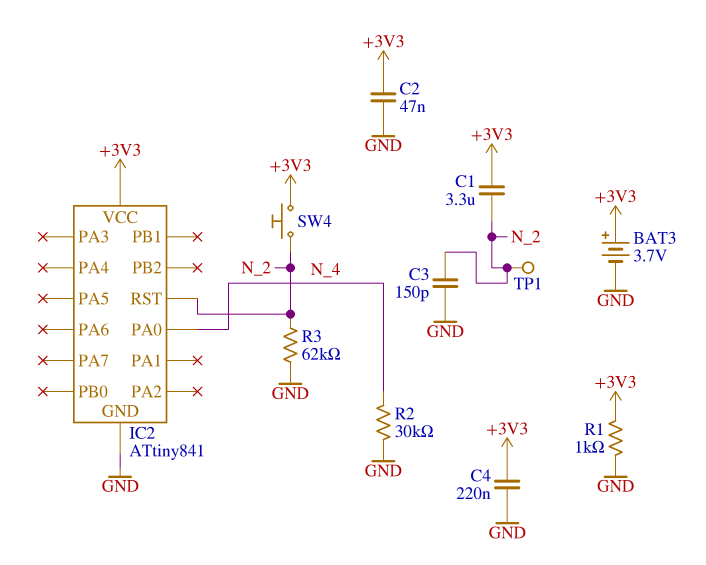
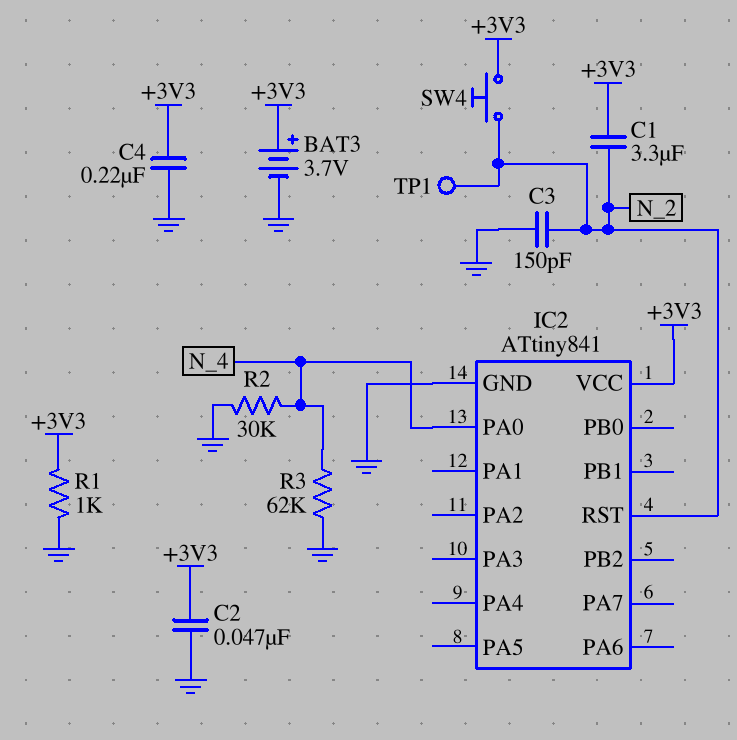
R3: 62k (GND, N_2) -> 62k (GND, N_4)

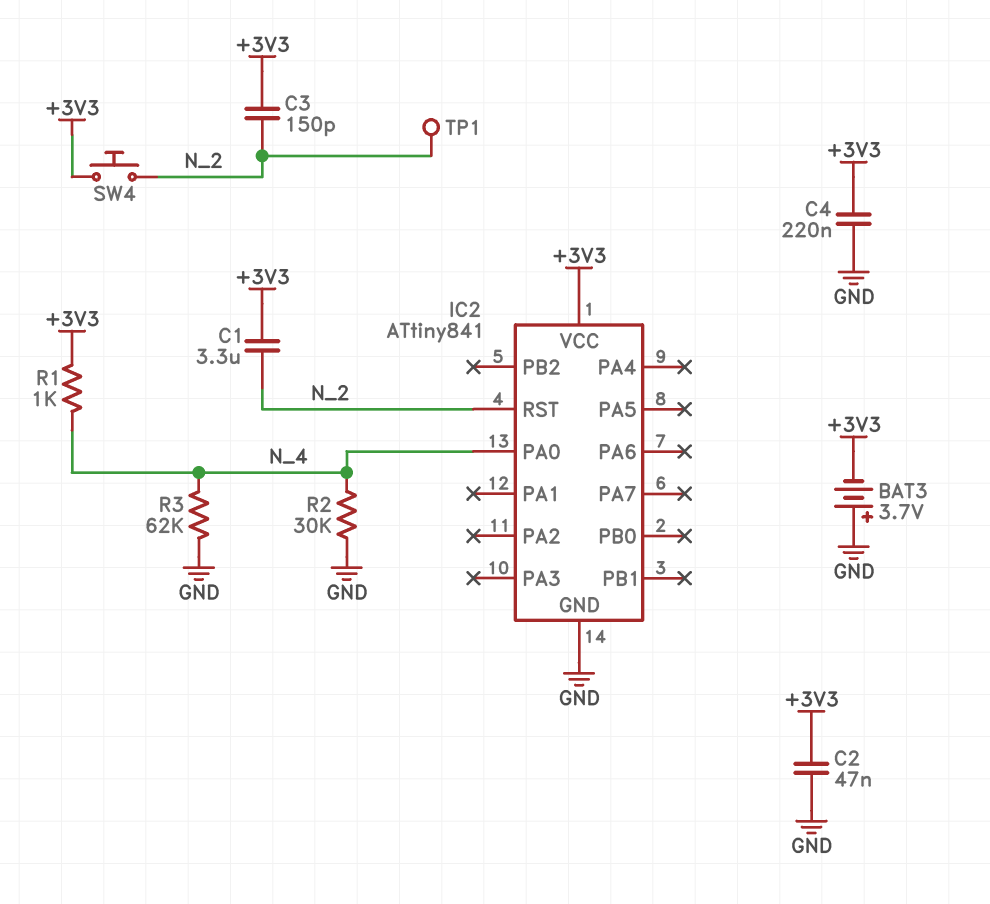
BAT3: 3.7V (plus +3V3, minus GND) -> 3.7V (plus GND, minus +3V3)
C3: 150pF (GND, N_2) -> 150pF (+3V3, N_2)
R1: 1k (+3V3, GND) -> 1k (+3V3, N_4)

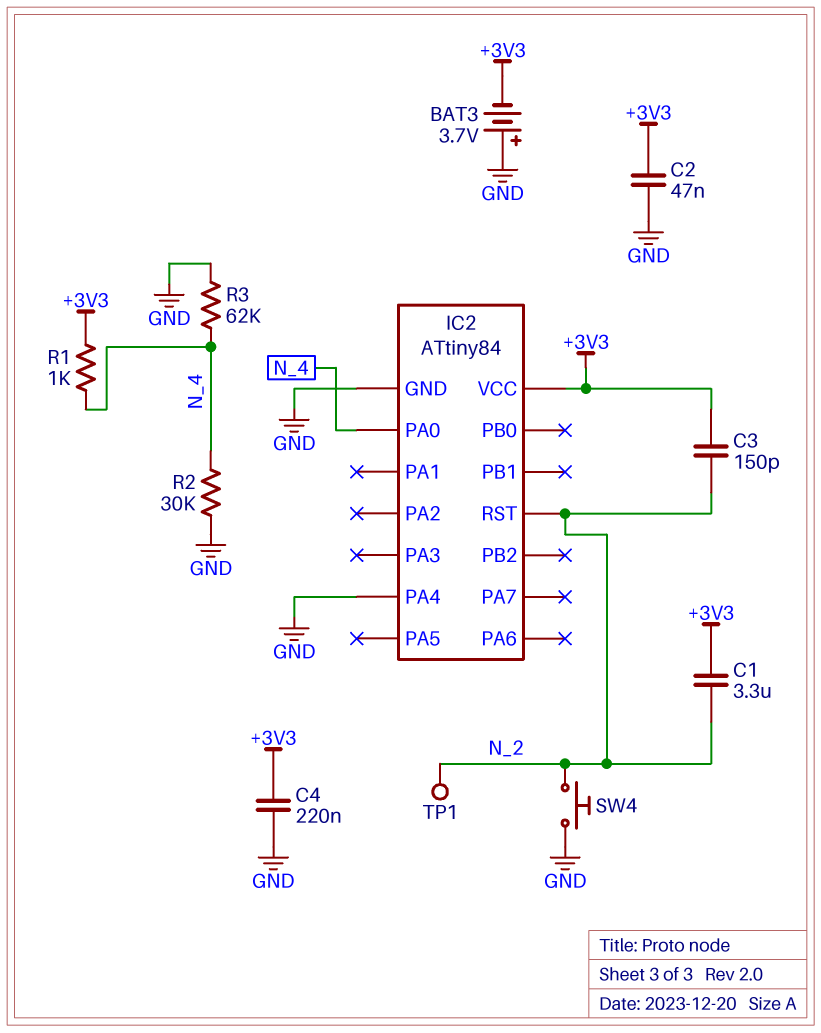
IC2: ATtiny841 -> ATtiny84
IC2 pin PA4: none -> GND
SW4: button (+3V3, N_2) -> button (GND, N_2)

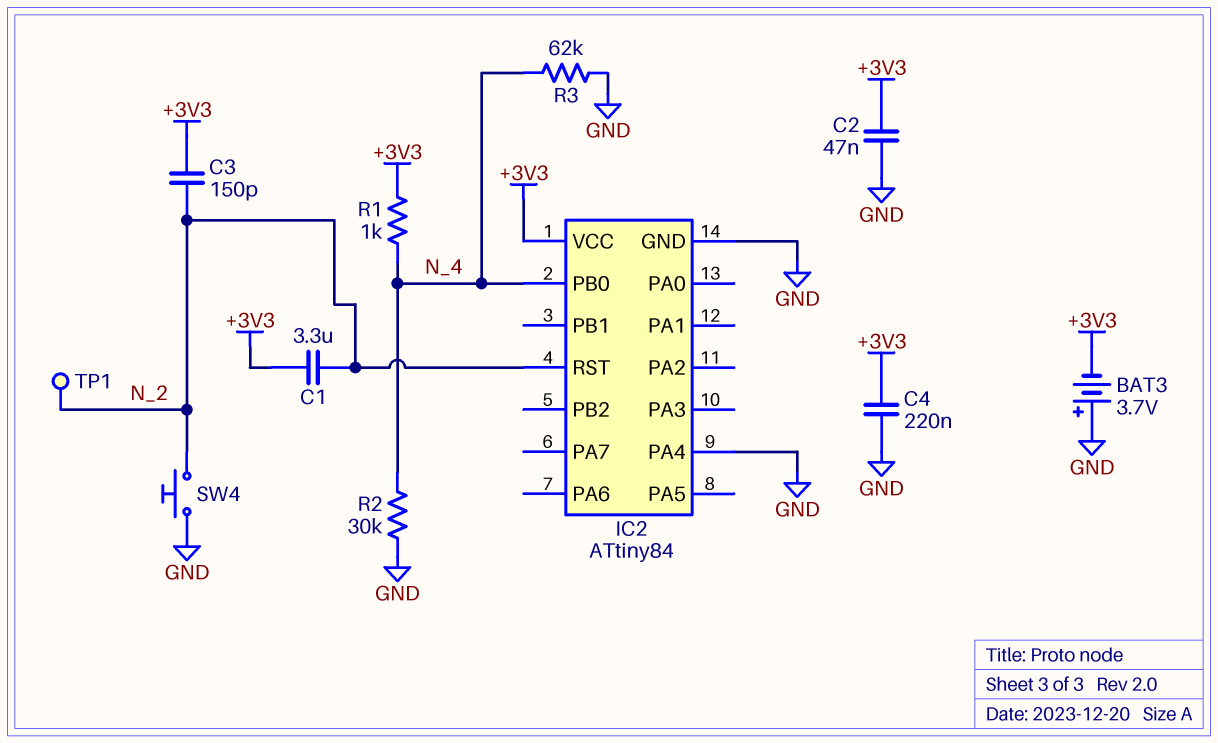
IC2 pin PA0: N_4 -> none
IC2 pin PB0: none -> N_4

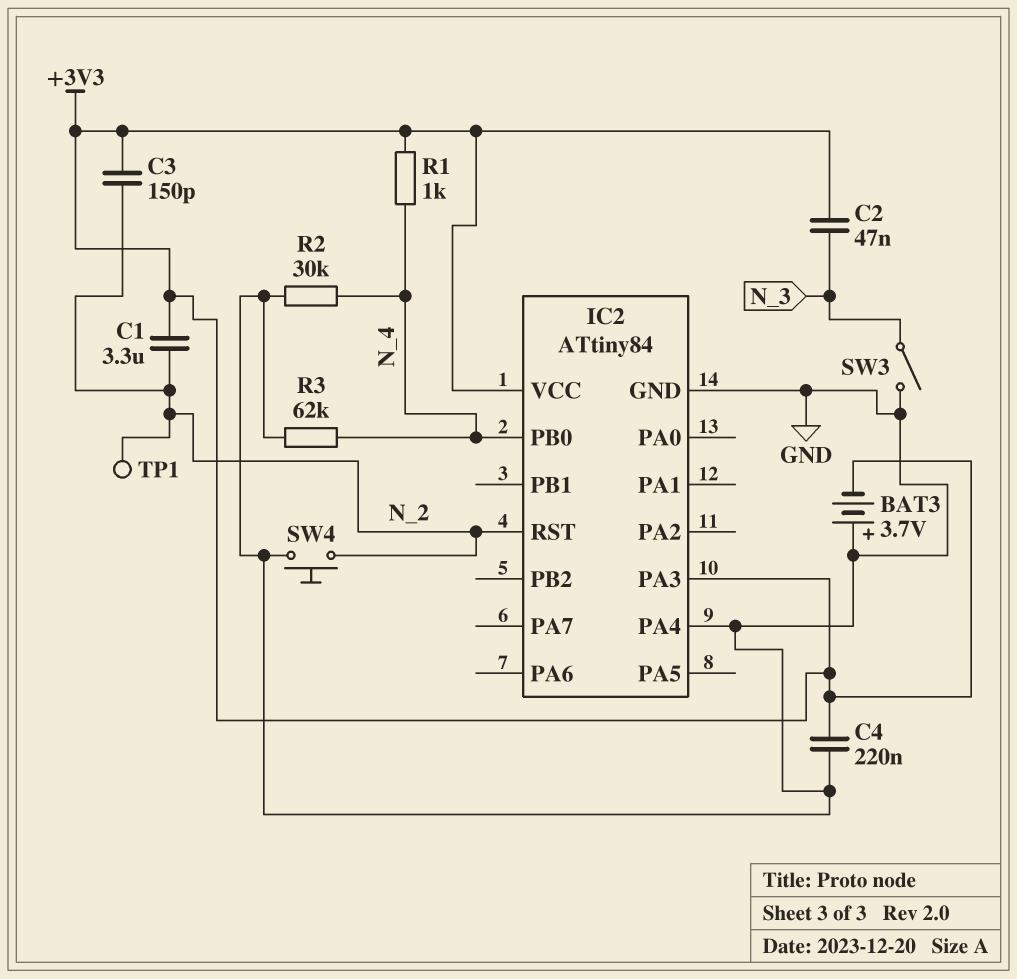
C2: 47nF (+3V3, GND) -> 47nF (+3V3, N_3)
IC2 pin PA3: none -> +3V3
SW3: none -> switch (GND, N_3)

